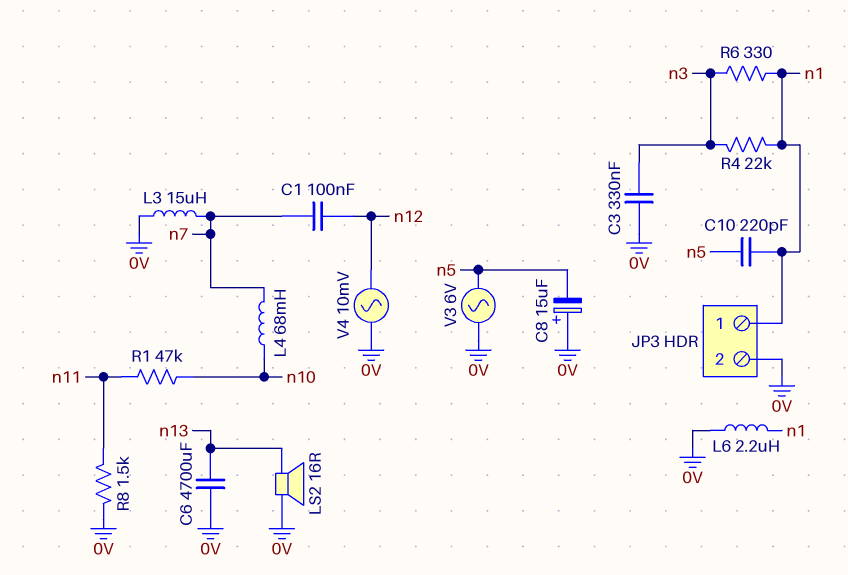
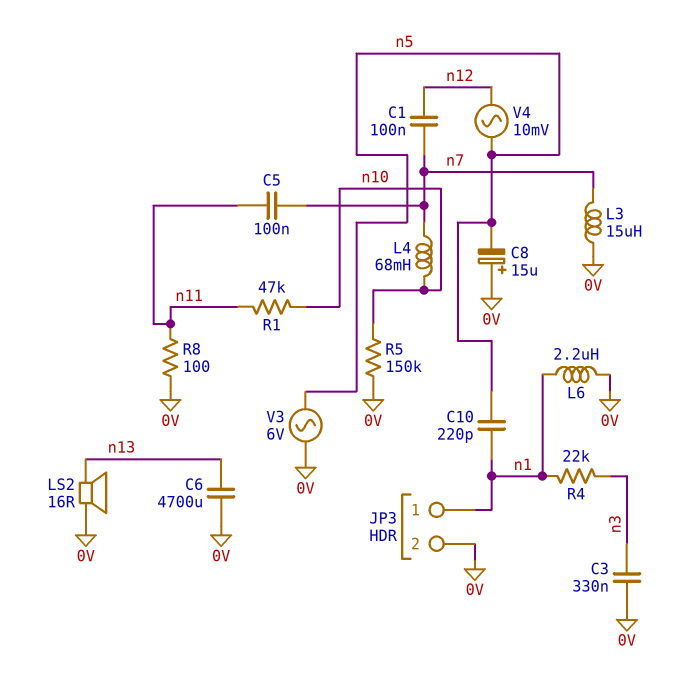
C5: none -> 100nF (n7, n11)
R5: none -> 150k (0V, n10)
R6: 330 (n1, n3) -> none
R8: 1.5k (0V, n11) -> 100 (0V, n11)
V4: AC 10mV (0V, n12) -> AC 10mV (n5, n12)

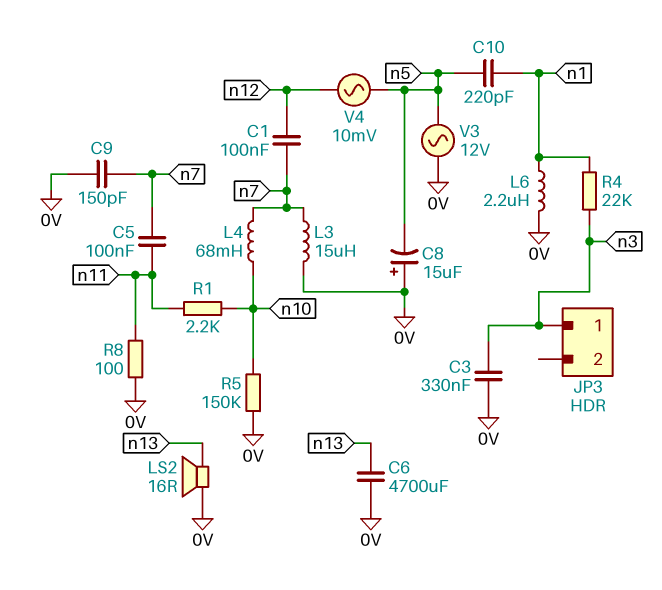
C9: none -> 150pF (0V, n7)
JP3 pin 1: n1 -> n3
JP3 pin 2: 0V -> none
R1: 47k (n10, n11) -> 2.2k (n10, n11)
V3: AC 6V (0V, n5) -> AC 12V (0V, n5)

